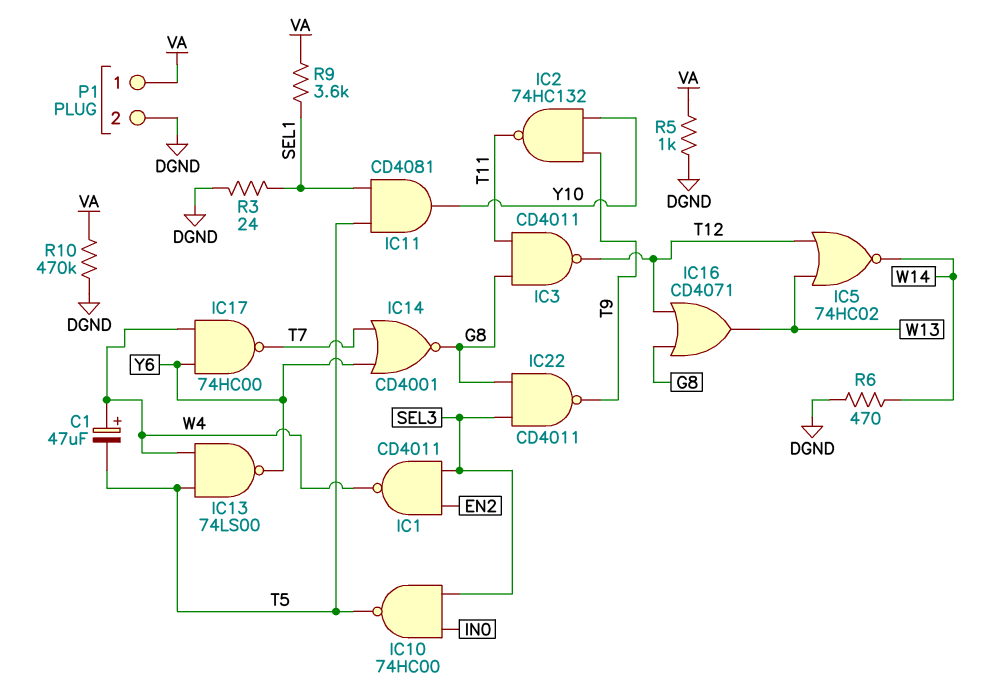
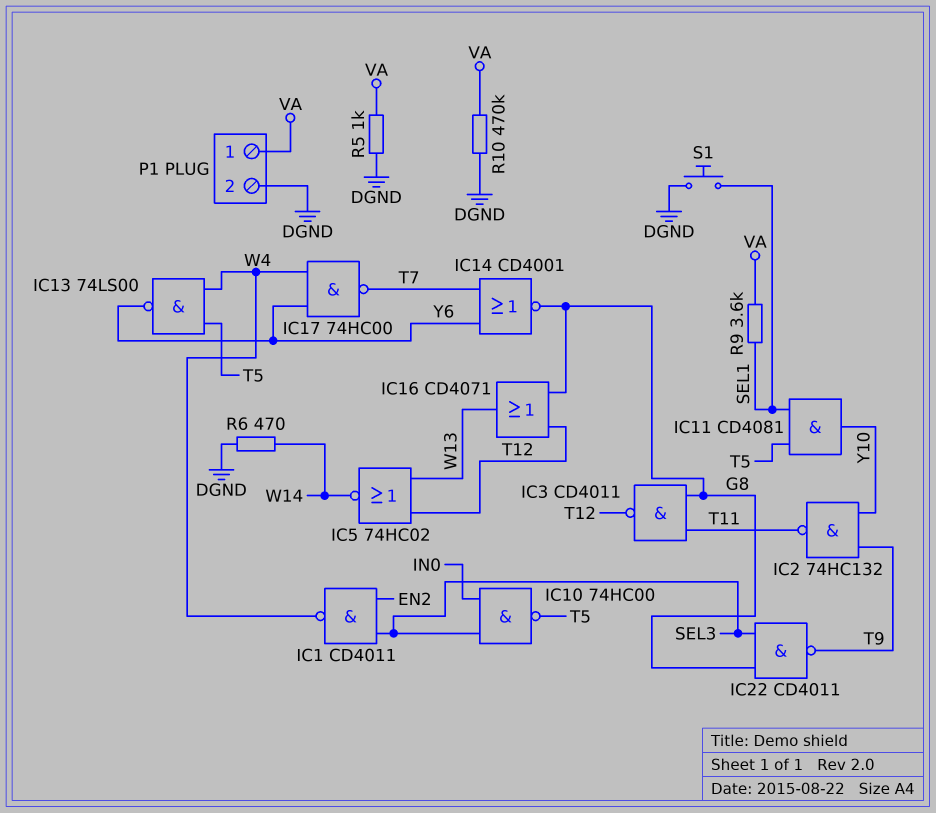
C1: 47uF (plus W4, minus T5) -> none
R3: 24 (DGND, SEL1) -> none
S1: none -> button (DGND, SEL1)

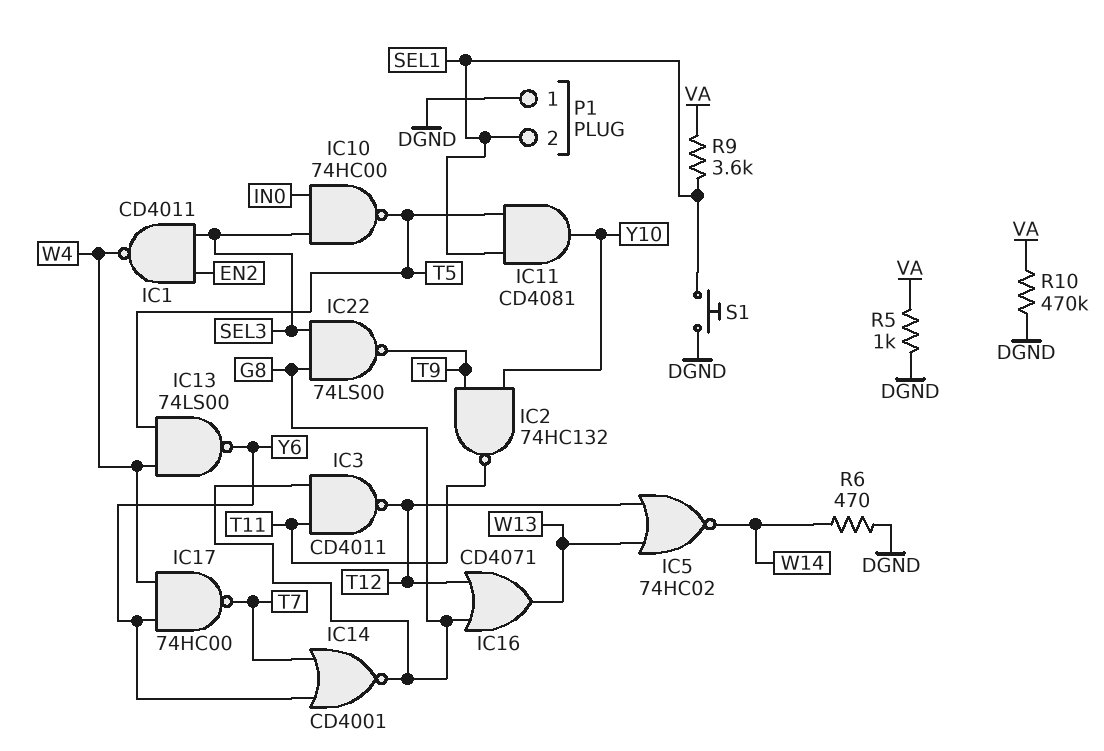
IC22: NAND CD4011 (in G8, in SEL3, out T9) -> NAND 74LS00 (in G8, in SEL3, out T9)
P1 pin 1: VA -> DGND
P1 pin 2: DGND -> SEL1

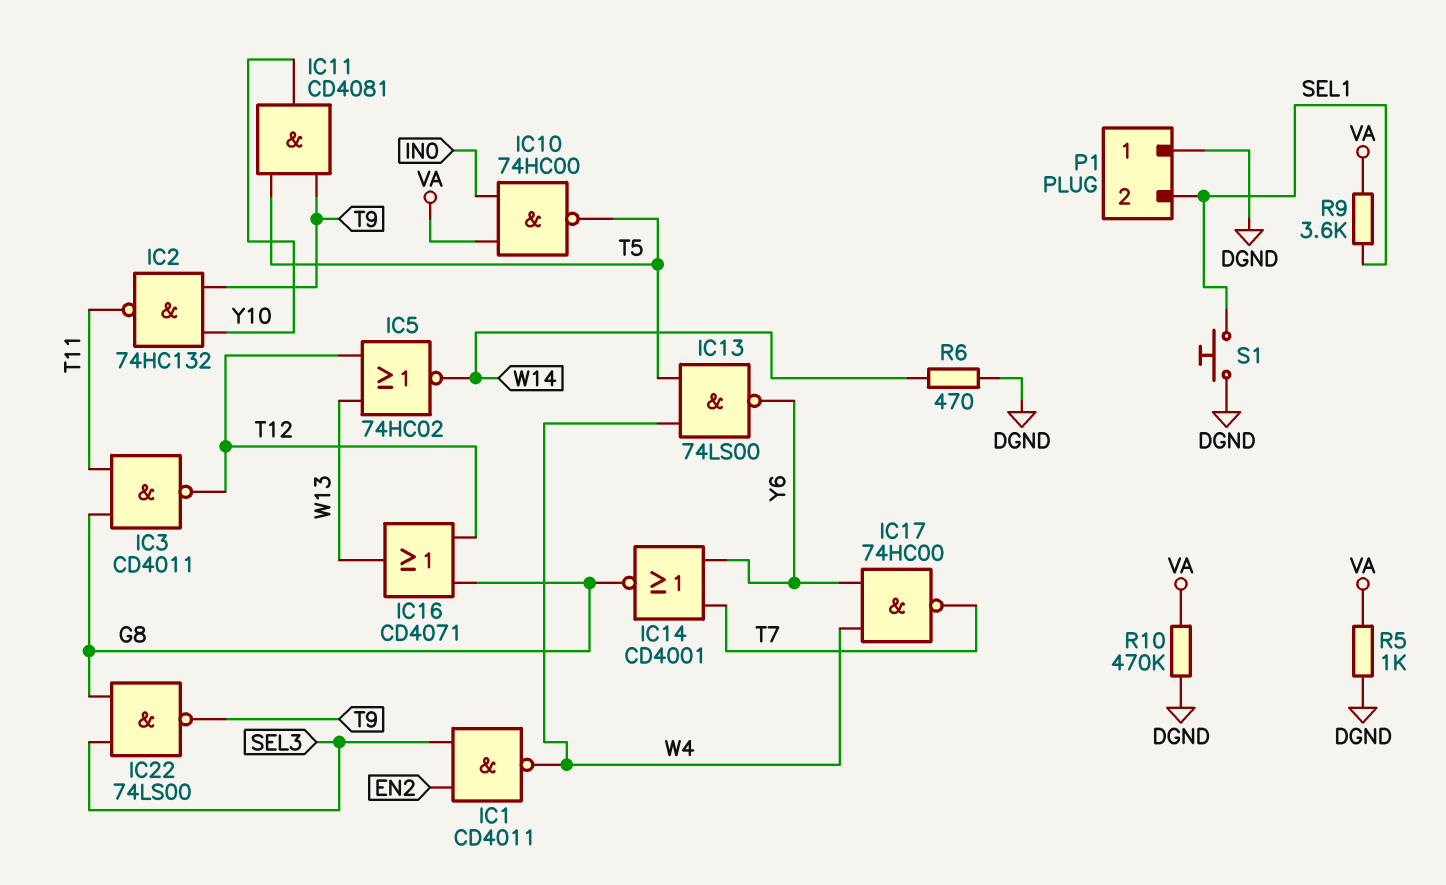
IC10: NAND 74HC00 (in IN0, in SEL3, out T5) -> NAND 74HC00 (in IN0, in VA, out T5)
IC11: AND CD4081 (in SEL1, in T5, out Y10) -> AND CD4081 (in T5, in T9, out Y10)

